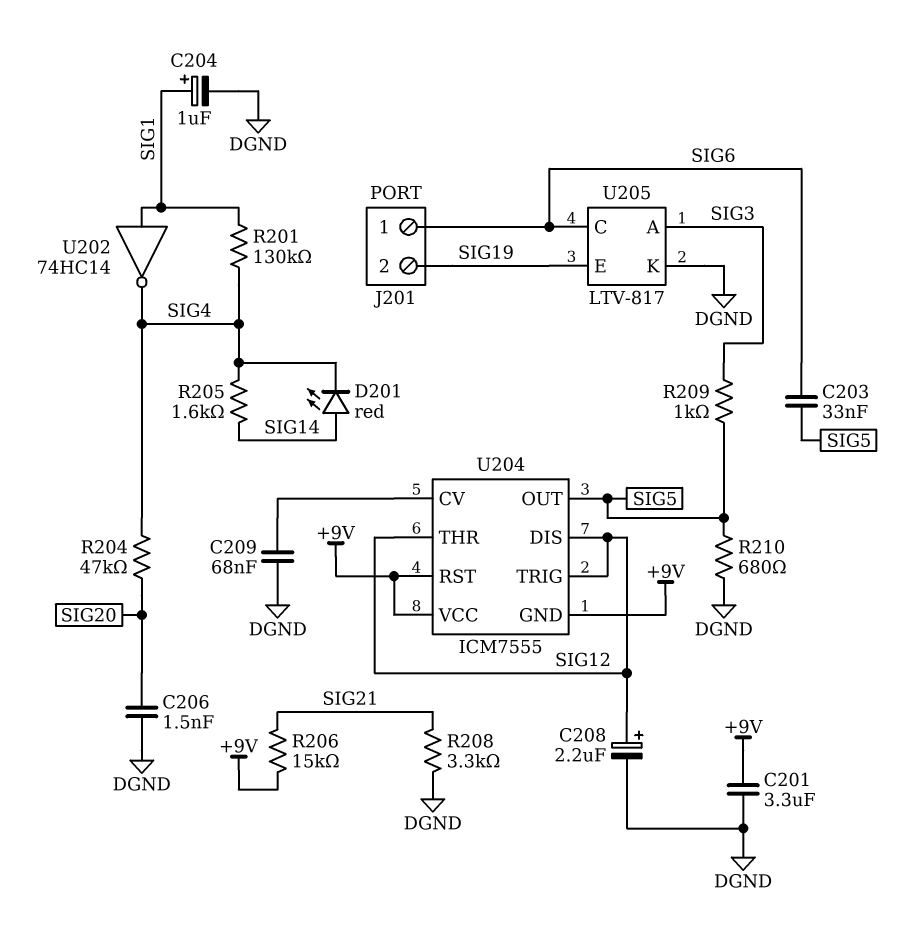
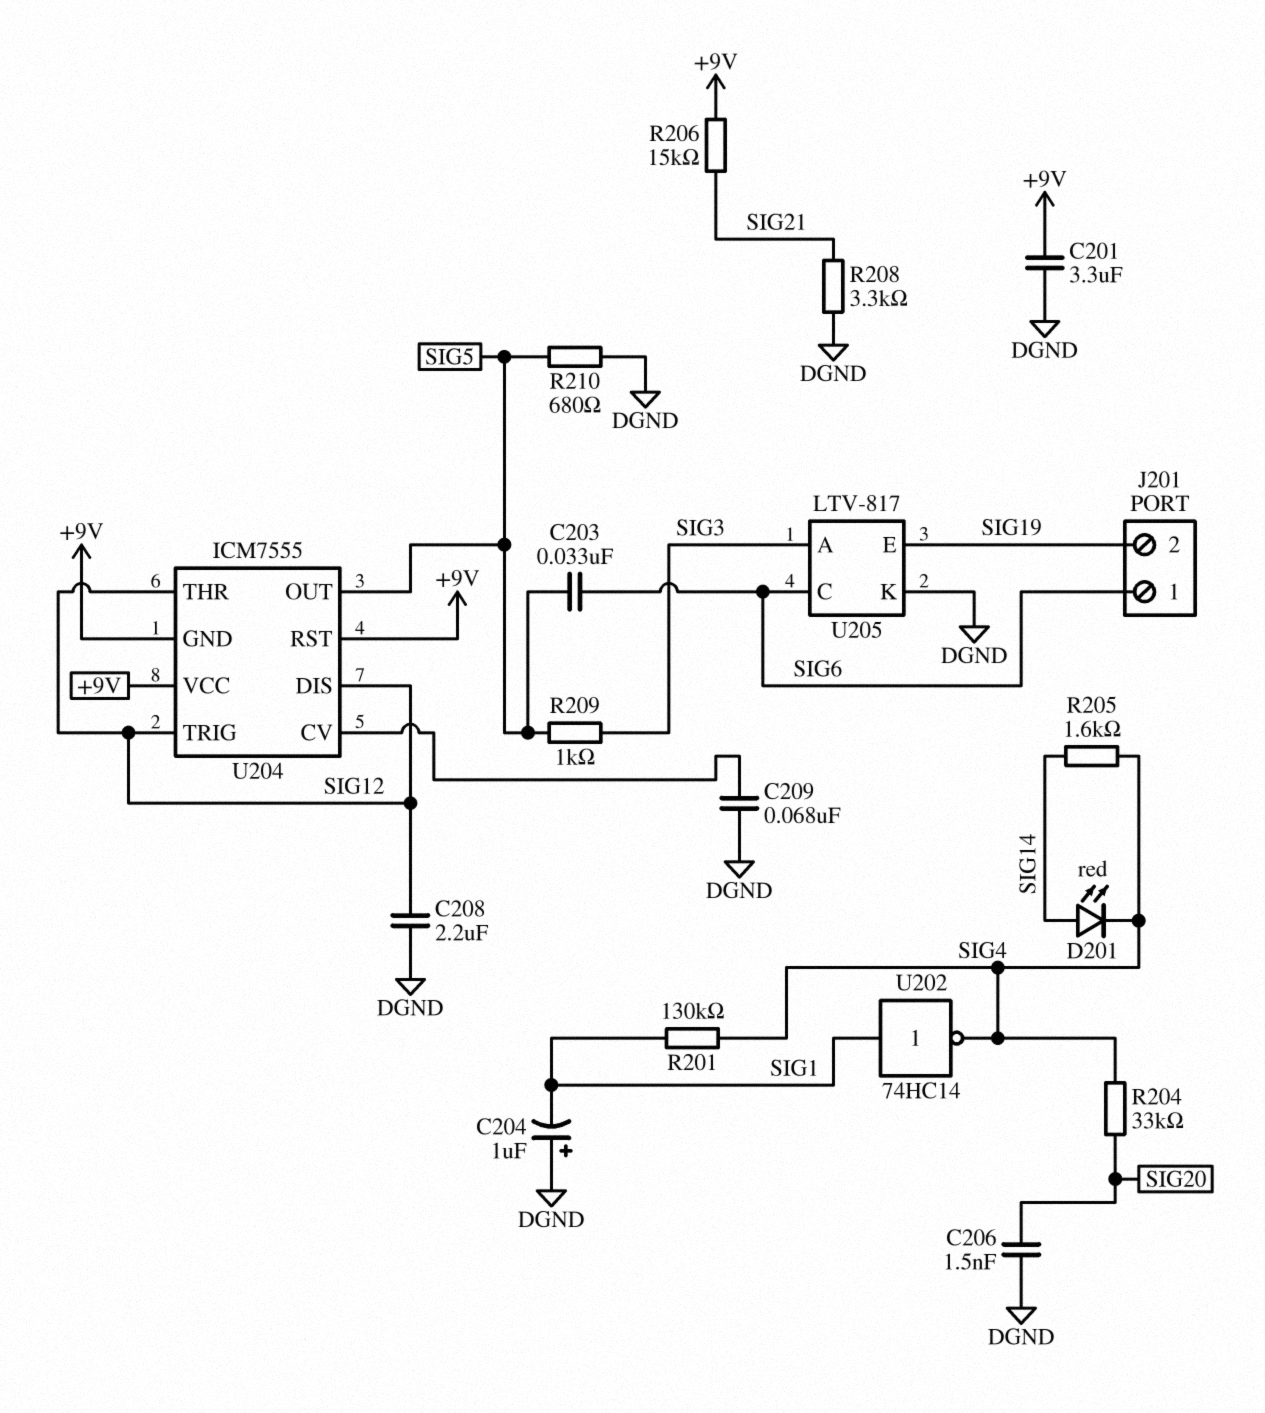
C204: 1uF (plus SIG1, minus DGND) -> 1uF (plus DGND, minus SIG1)
C208: 2.2uF (plus SIG12, minus DGND) -> 2.2uF (DGND, SIG12)
R204: 47k (SIG4, SIG20) -> 33k (SIG4, SIG20)

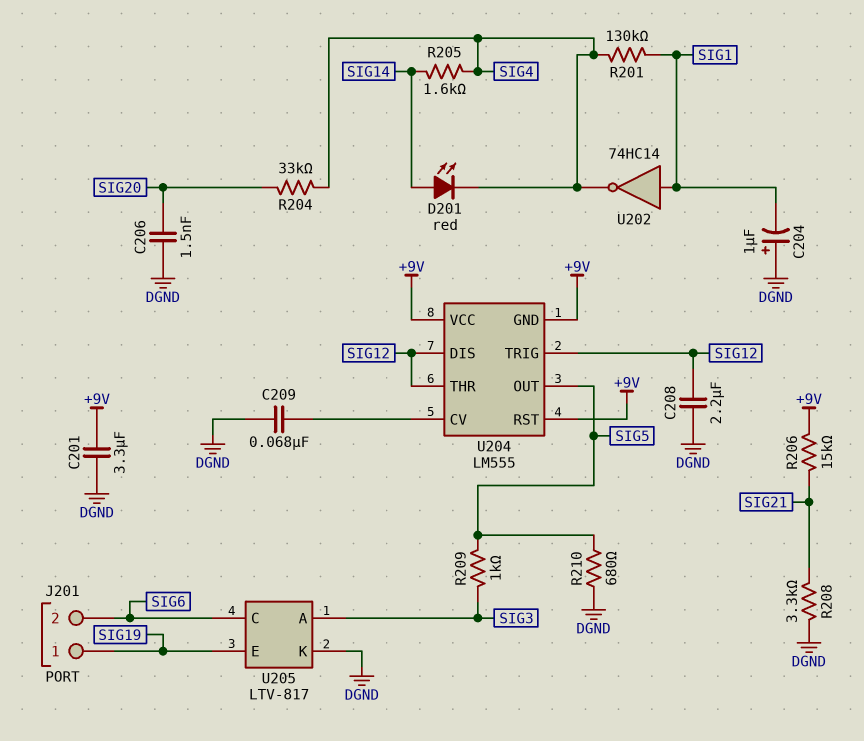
C203: 33nF (SIG5, SIG6) -> none
J201 pin 1: SIG6 -> SIG19
J201 pin 2: SIG19 -> SIG6
U204: ICM7555 -> LM555

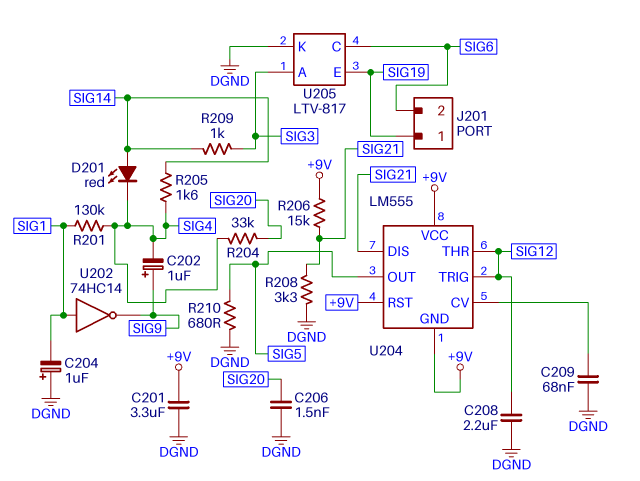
C202: none -> 1uF (plus SIG9, minus SIG4)
R209: 1k (SIG3, SIG5) -> 1k (SIG3, SIG14)
U202: NOT 74HC14 (in SIG1, out SIG4) -> NOT 74HC14 (in SIG1, out SIG9)
U204 pin DIS: SIG12 -> SIG21

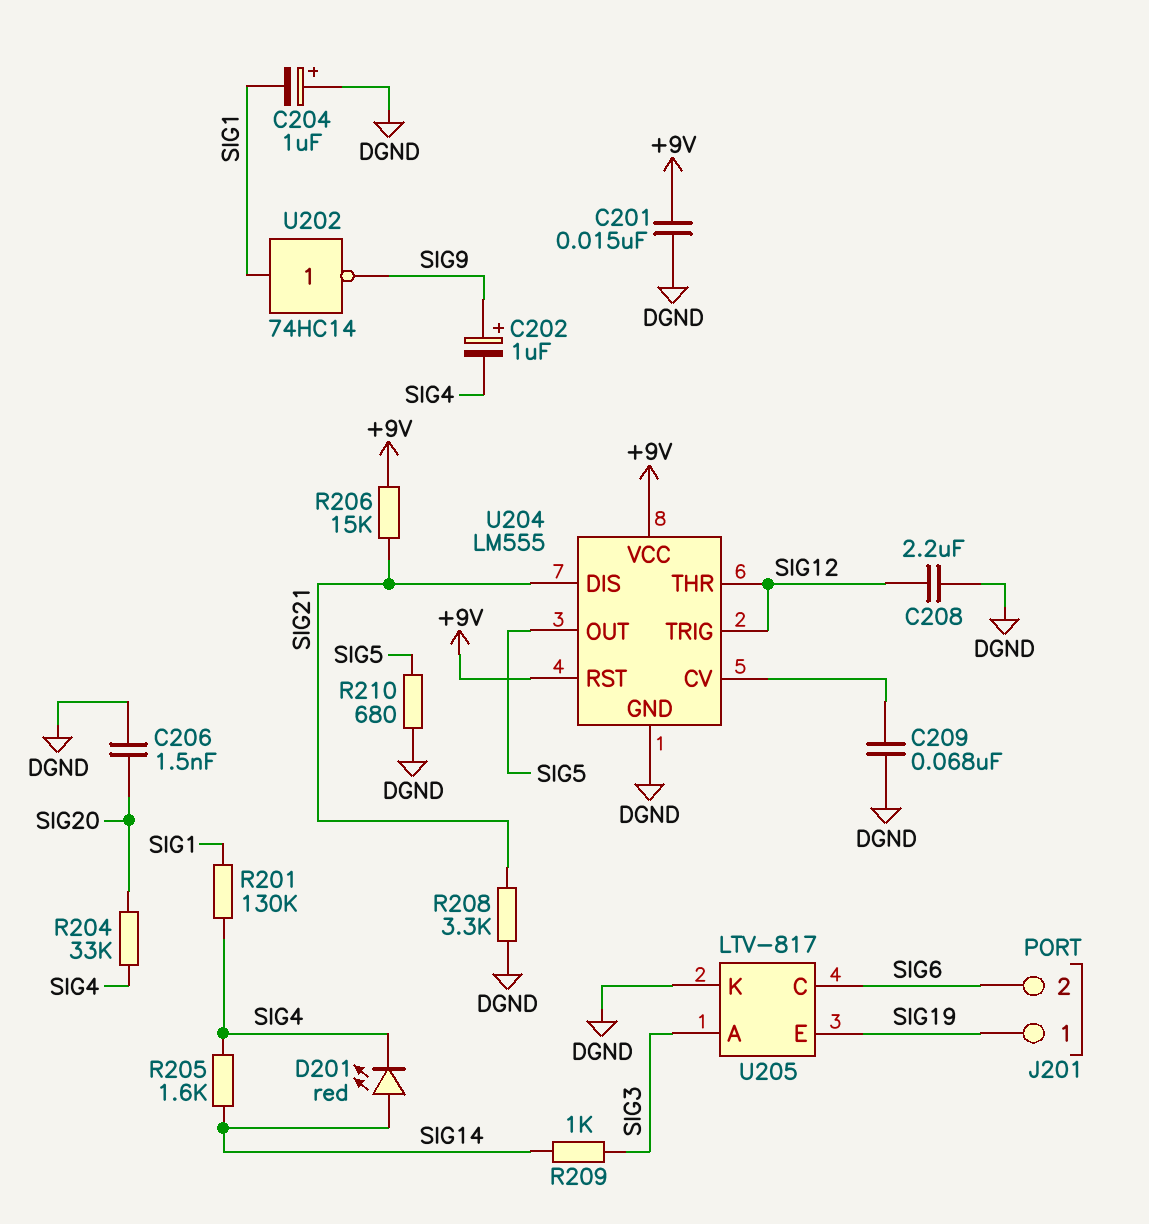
C201: 3.3uF (+9V, DGND) -> 15nF (+9V, DGND)
U204 pin GND: +9V -> DGND

